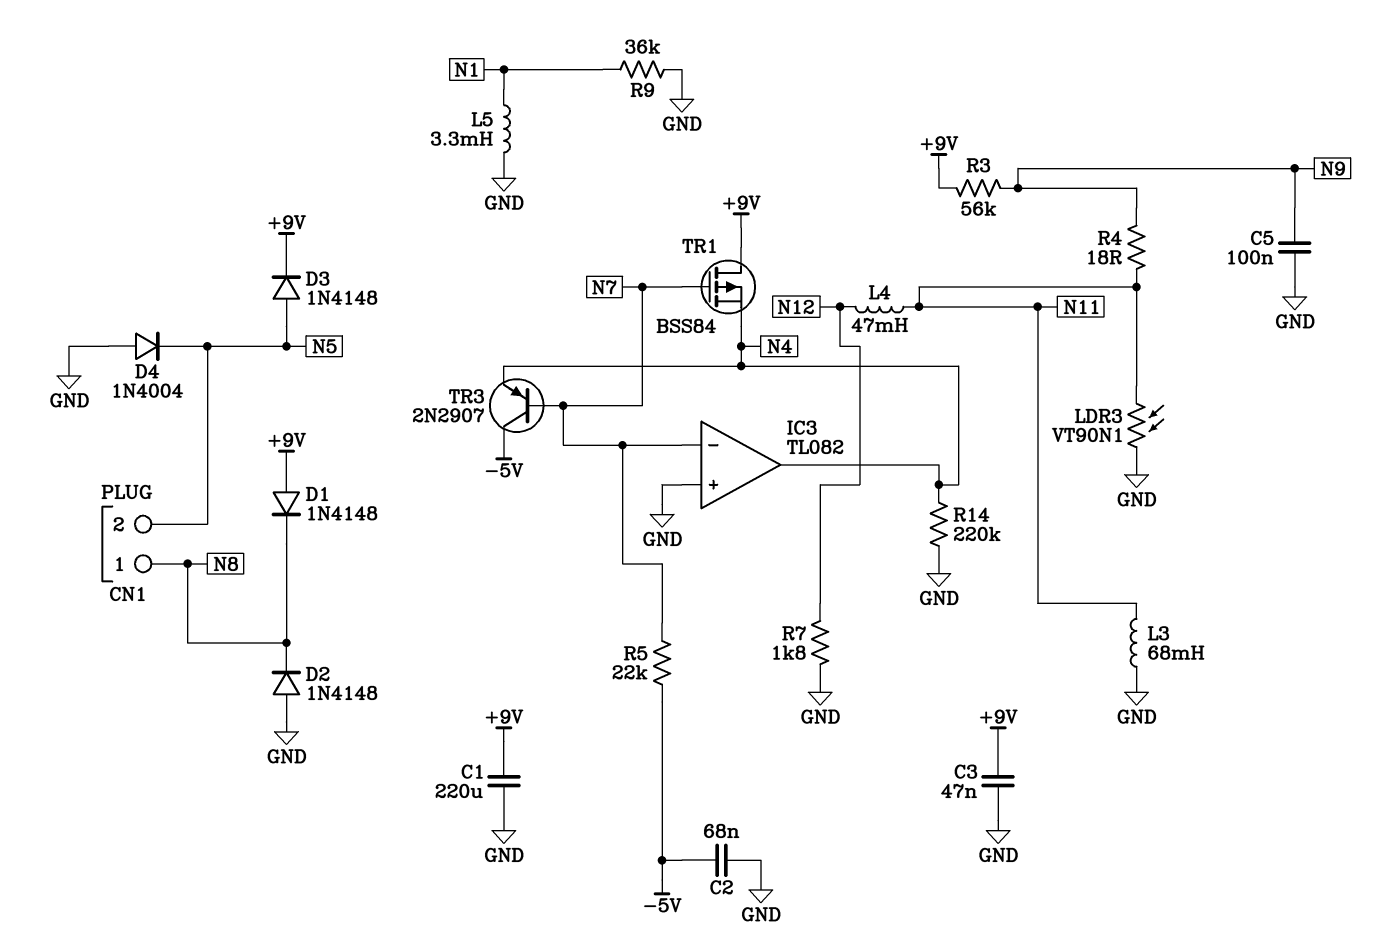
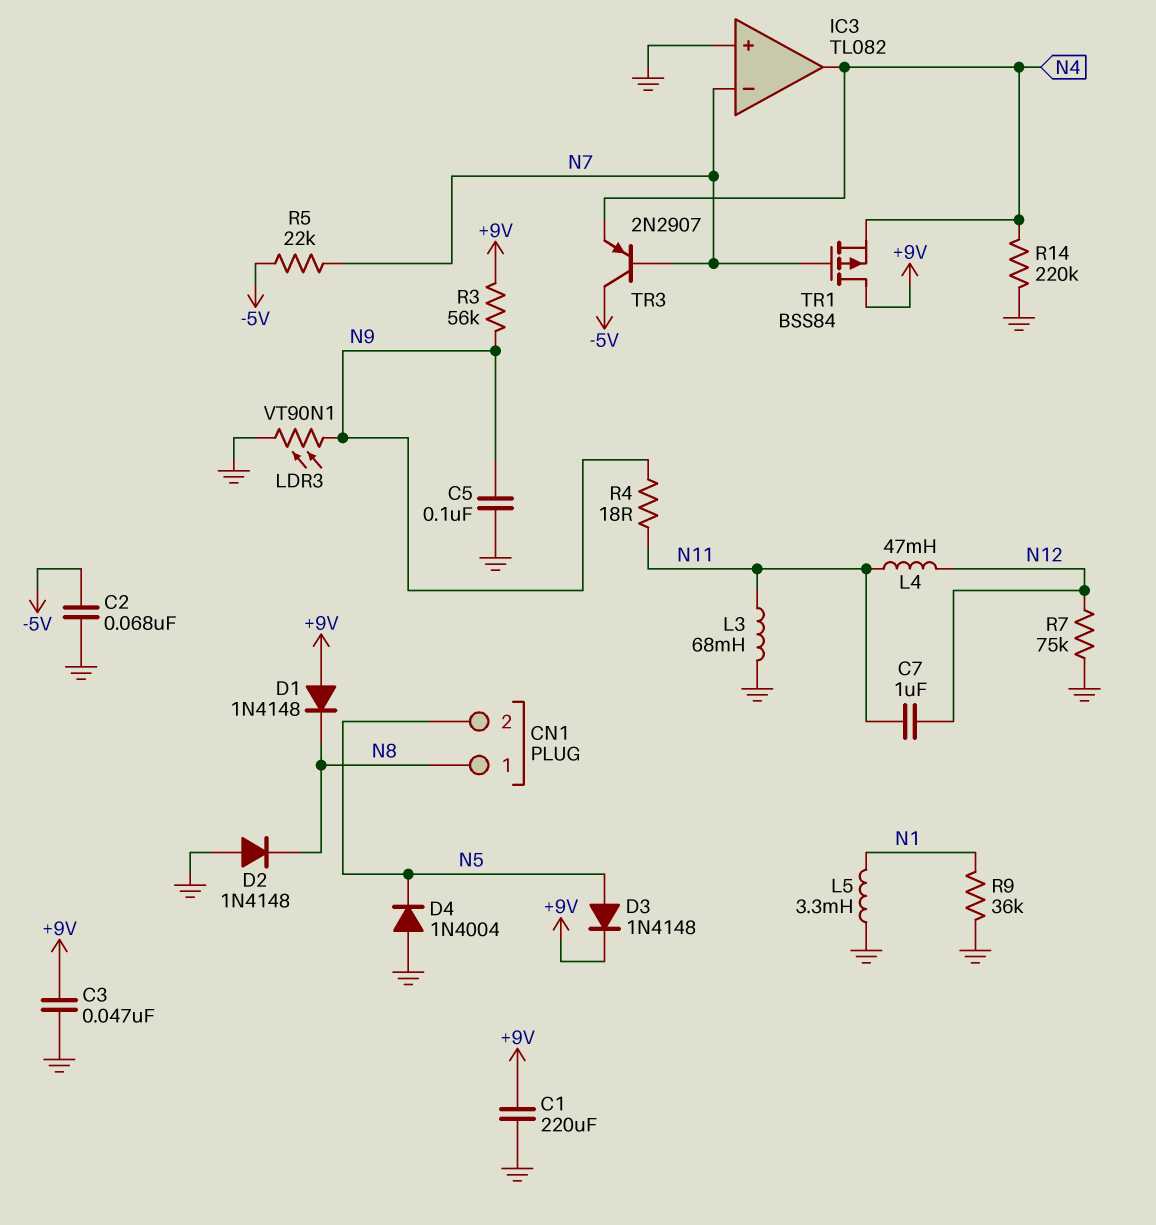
C7: none -> 1uF (N11, N12)
LDR3: VT90N1 (GND, N11) -> VT90N1 (GND, N9)
R7: 1.8k (GND, N12) -> 75k (GND, N12)

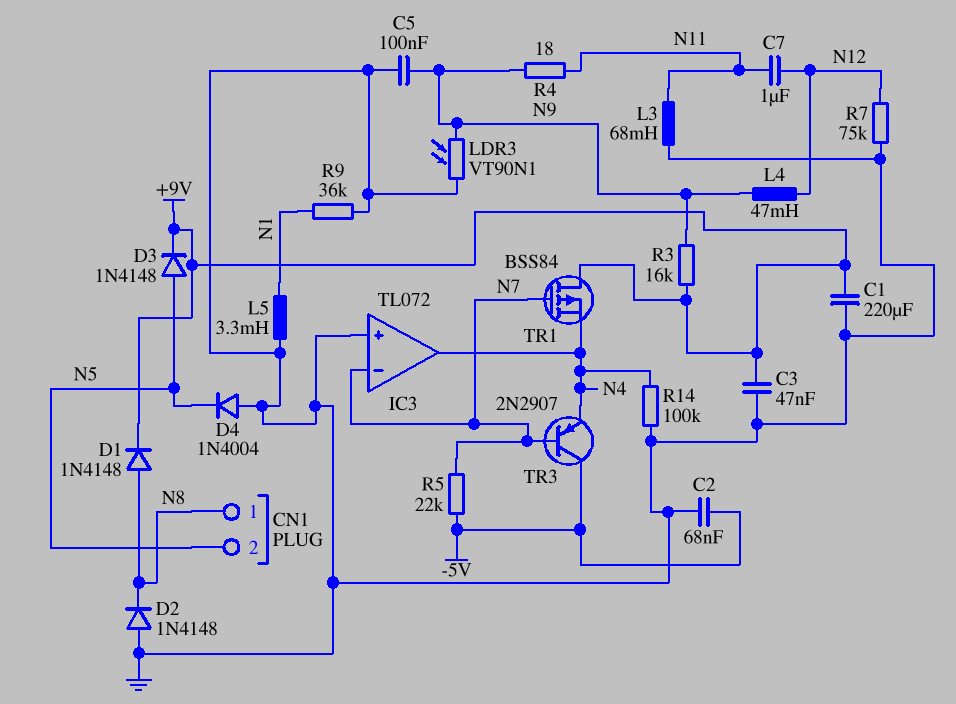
D1: diode 1N4148 (A +9V, K N8) -> diode 1N4148 (A N8, K +9V)
IC3: TL082 -> TL072
L4: 47mH (N11, N12) -> 47mH (N9, N12)
R3: 56k (+9V, N9) -> 16k (+9V, N9)
R14: 220k (GND, N4) -> 100k (GND, N4)

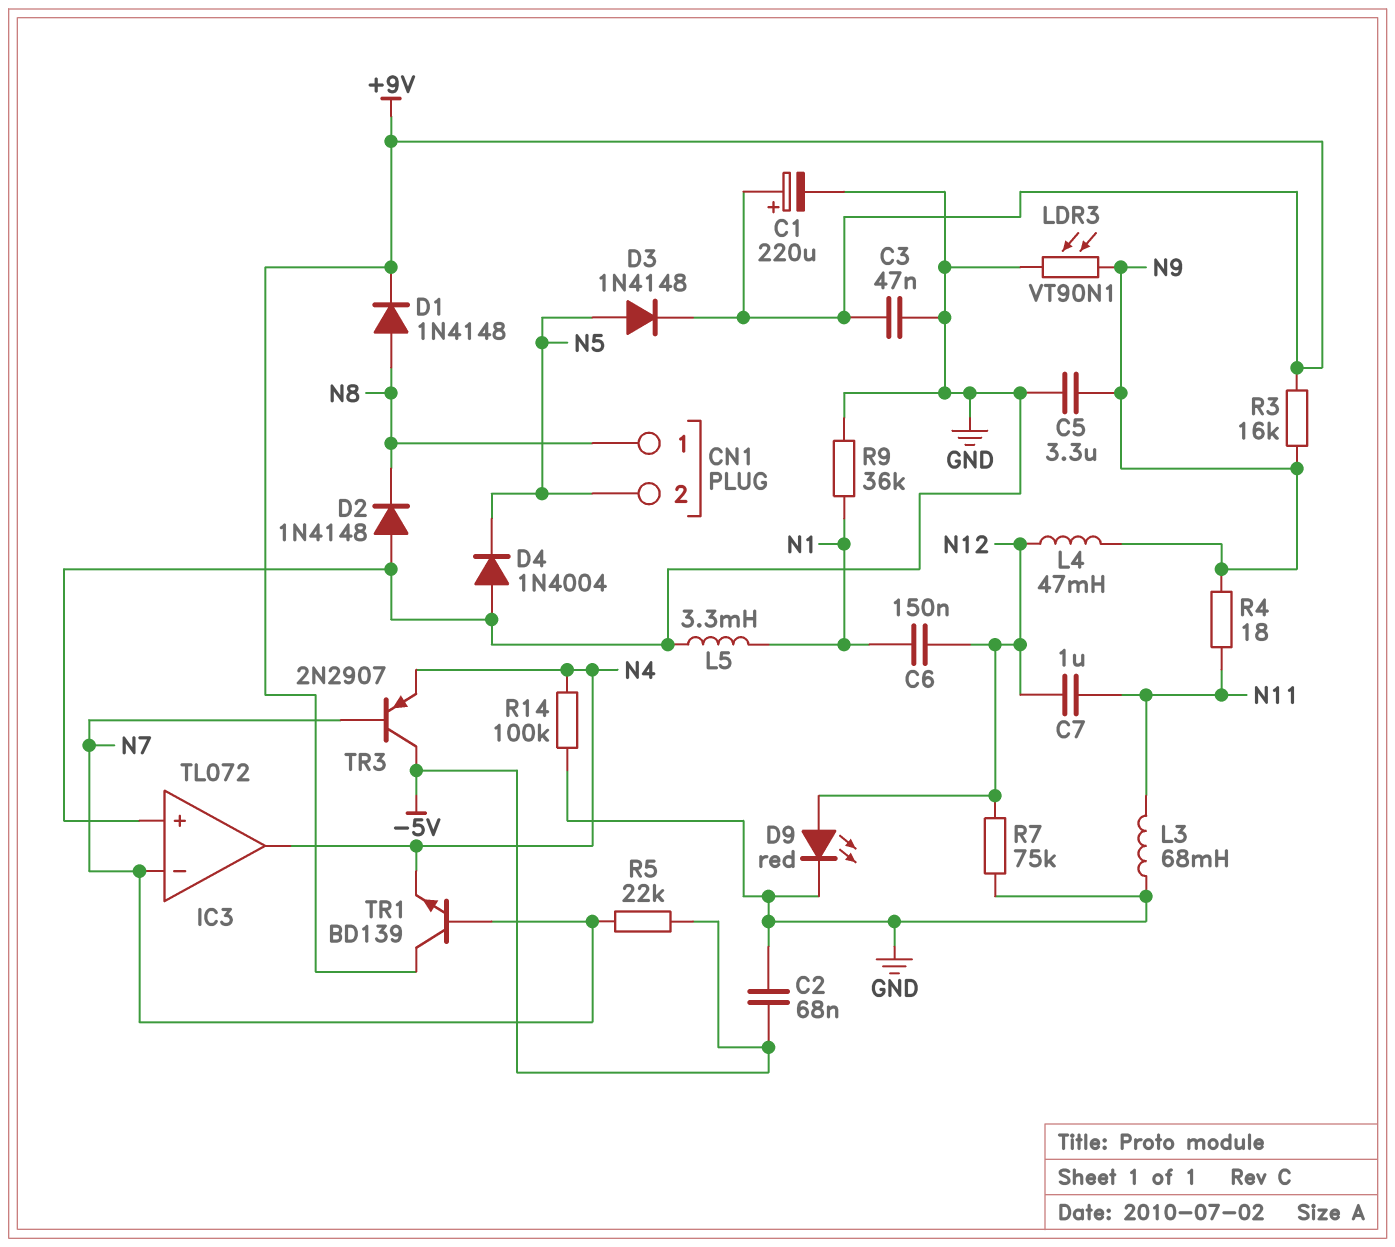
C1: 220uF (+9V, GND) -> 220uF (plus +9V, minus GND)
C5: 100nF (GND, N9) -> 3.3uF (GND, N9)
C6: none -> 150nF (N1, N12)
D9: none -> LED red (A N12, K GND)
TR1: PMOS BSS84 (G N7, D +9V, S N4) -> NPN BD139 (B N7, C +9V, E N4)

